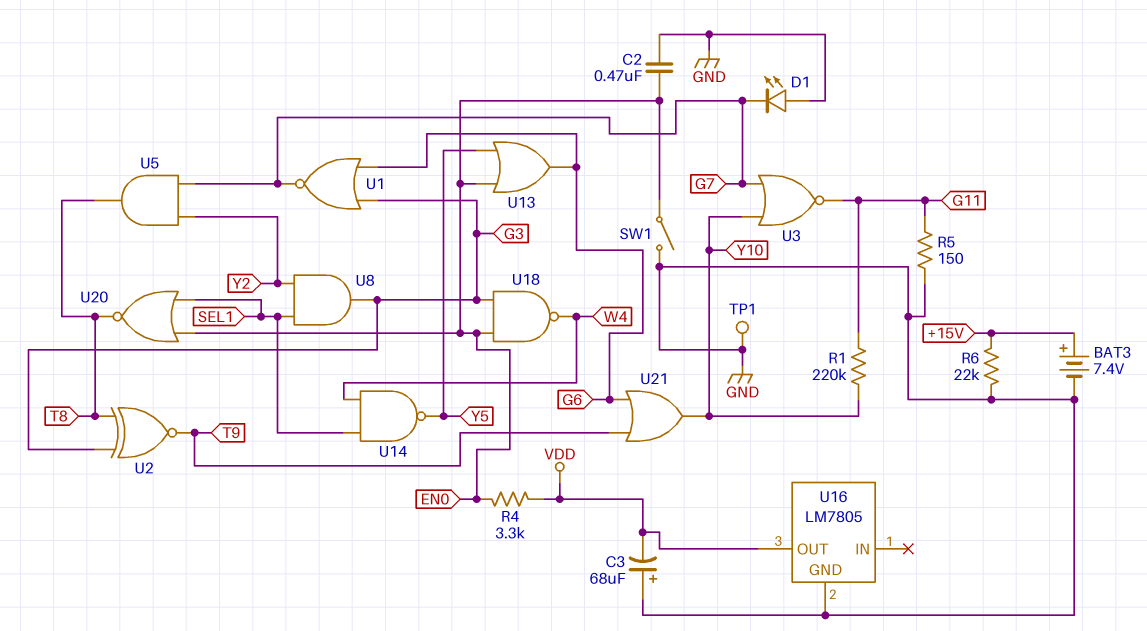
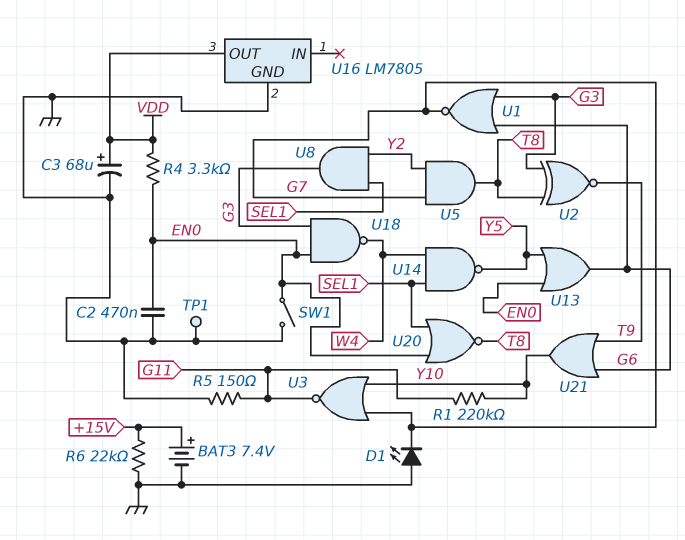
C3: 68uF (plus GND, minus VDD) -> 68uF (plus VDD, minus GND)

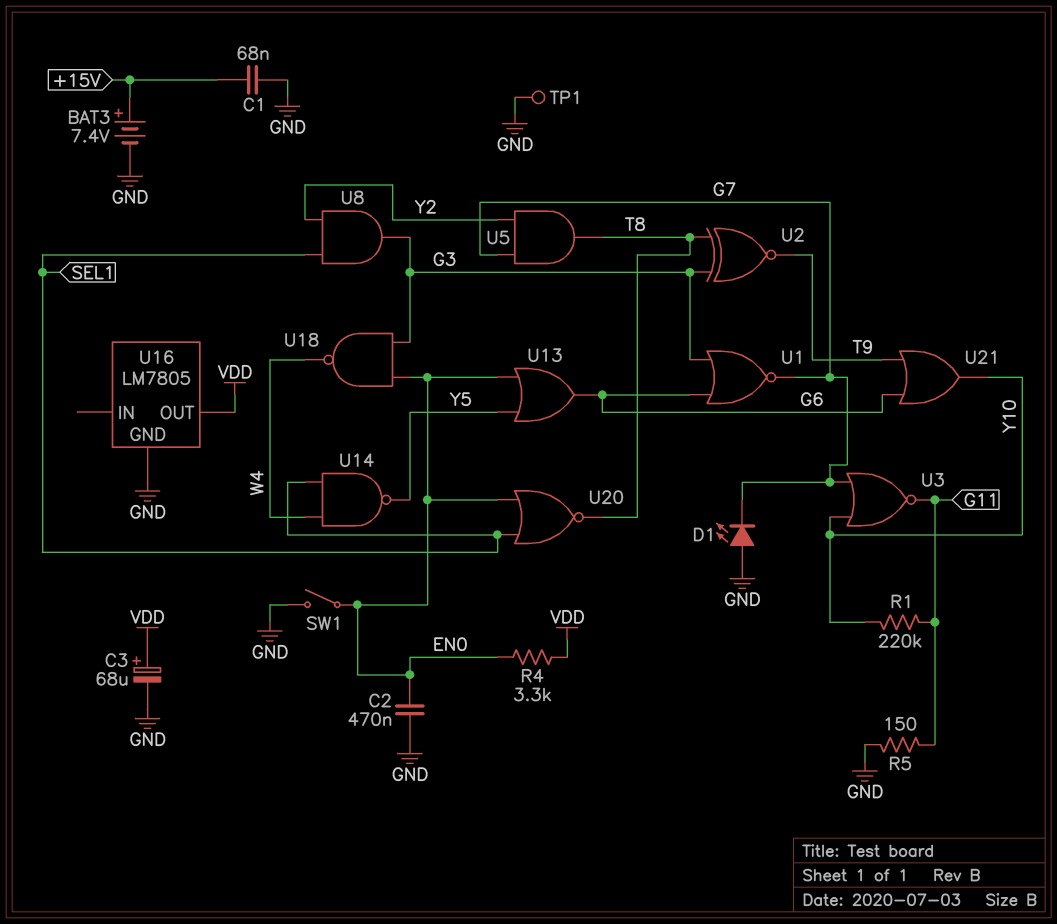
C1: none -> 68nF (+15V, GND)
R6: 22k (+15V, GND) -> none

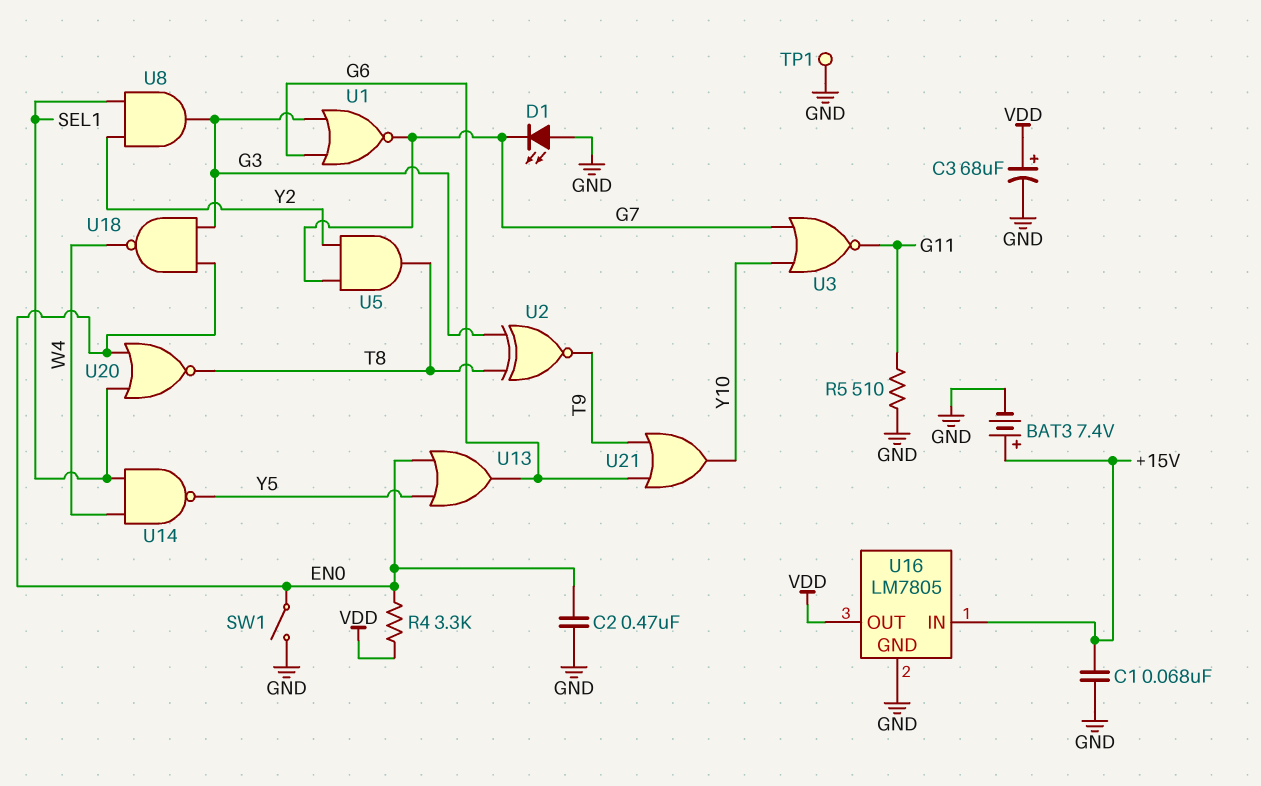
R1: 220k (G11, Y10) -> none
R5: 150 (G11, GND) -> 510 (G11, GND)
U16 pin IN: none -> +15V

